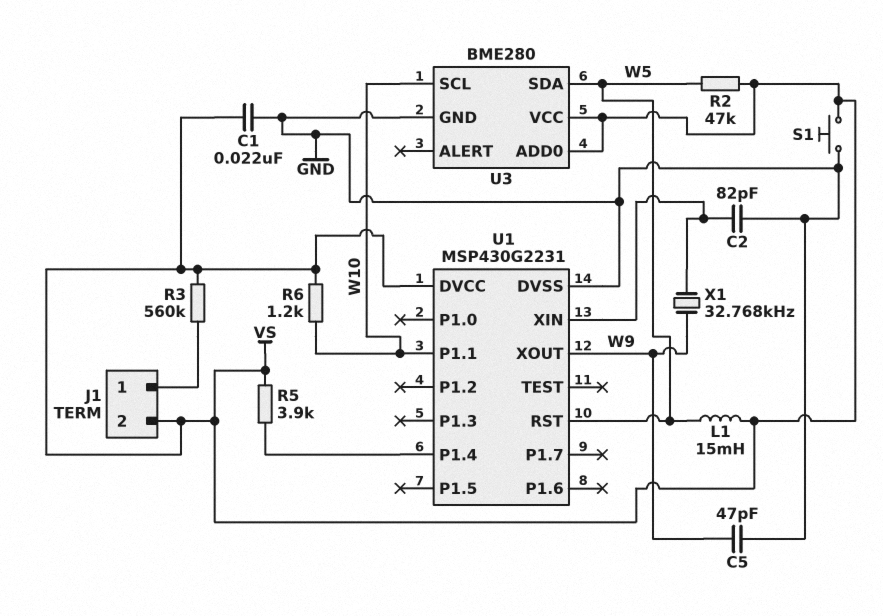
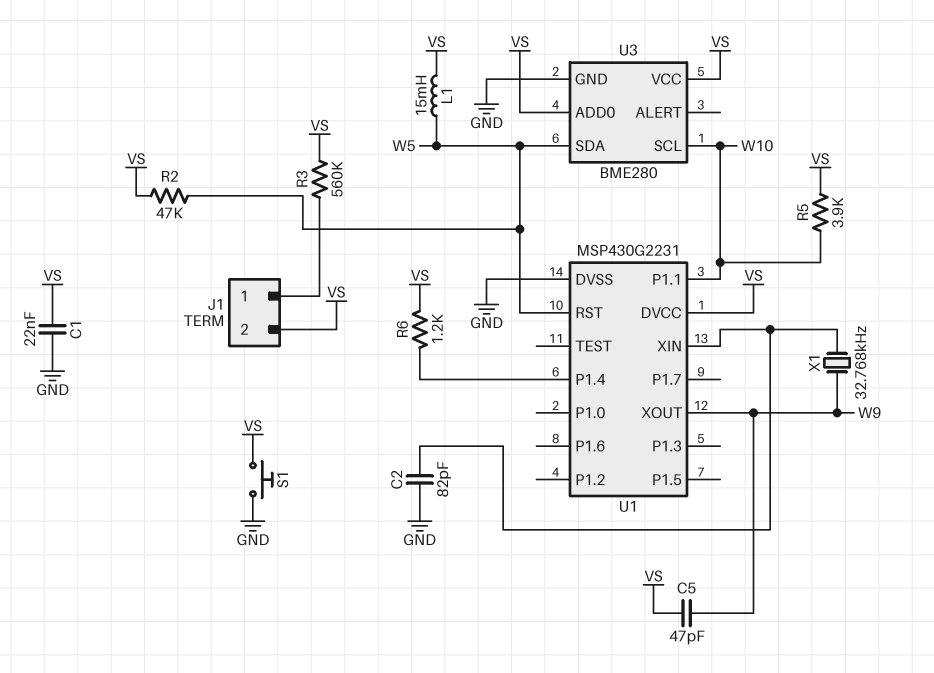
C5: 47pF (GND, W9) -> 47pF (VS, W9)
R5: 3.9k (U1/P1.4, VS) -> 3.9k (VS, W10)
R6: 1.2k (VS, W10) -> 1.2k (U1/P1.4, VS)

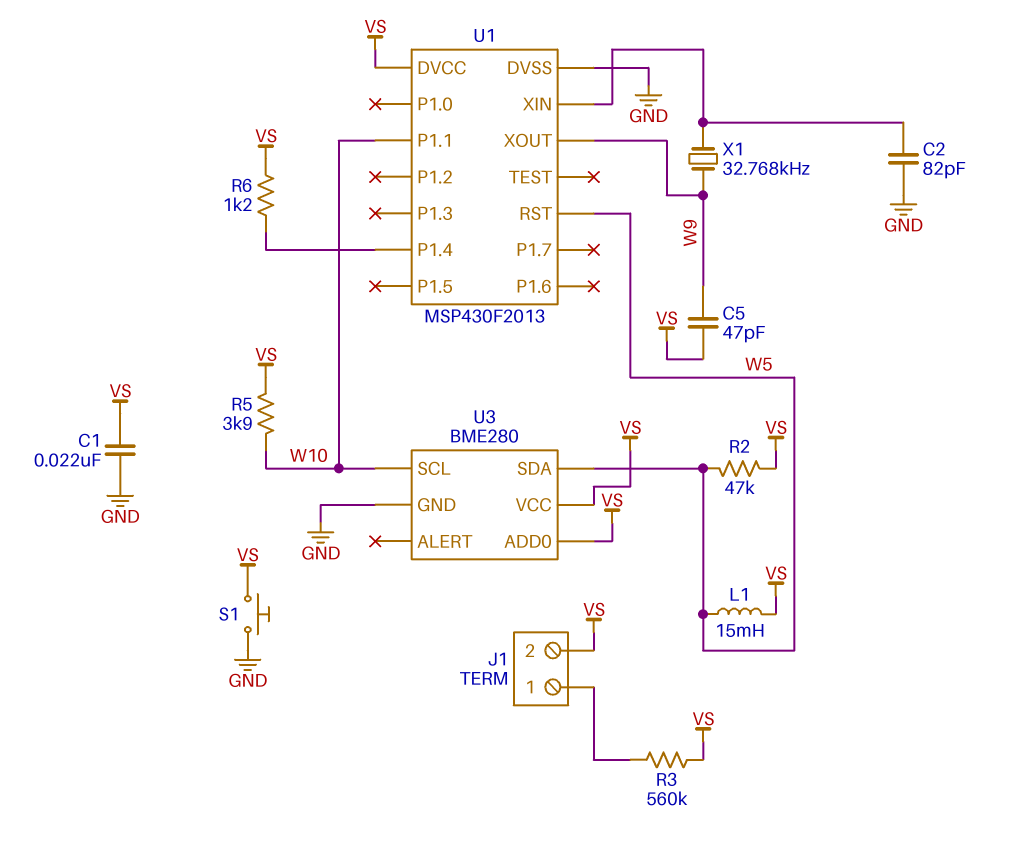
U1: MSP430G2231 -> MSP430F2013

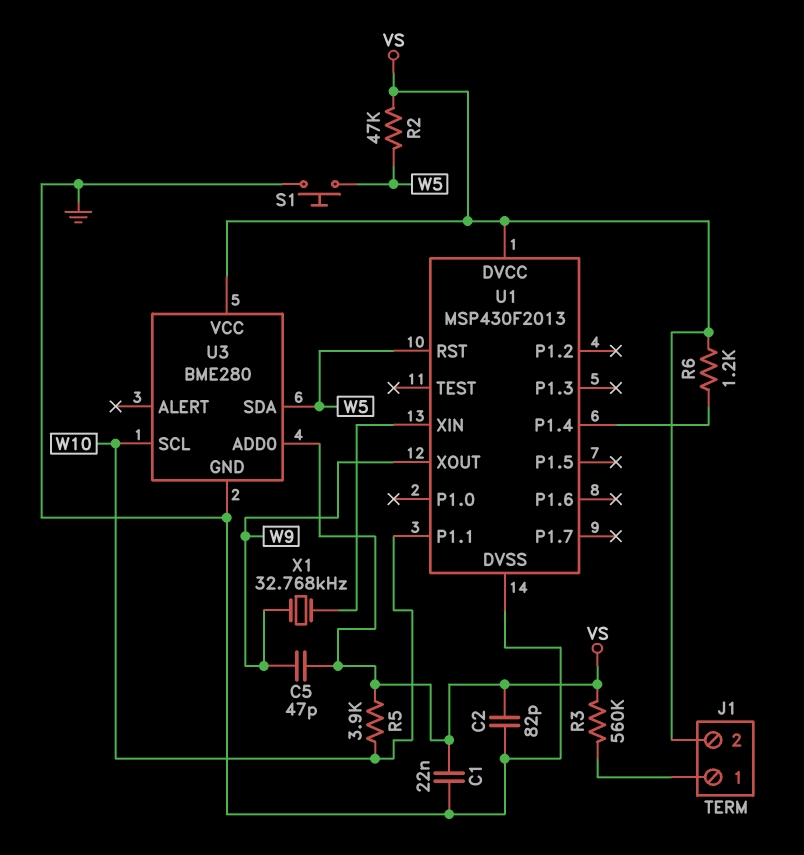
C2: 82pF (GND, U1/XIN) -> 82pF (GND, VS)
L1: 15mH (VS, W5) -> none
S1: button (GND, VS) -> button (GND, W5)

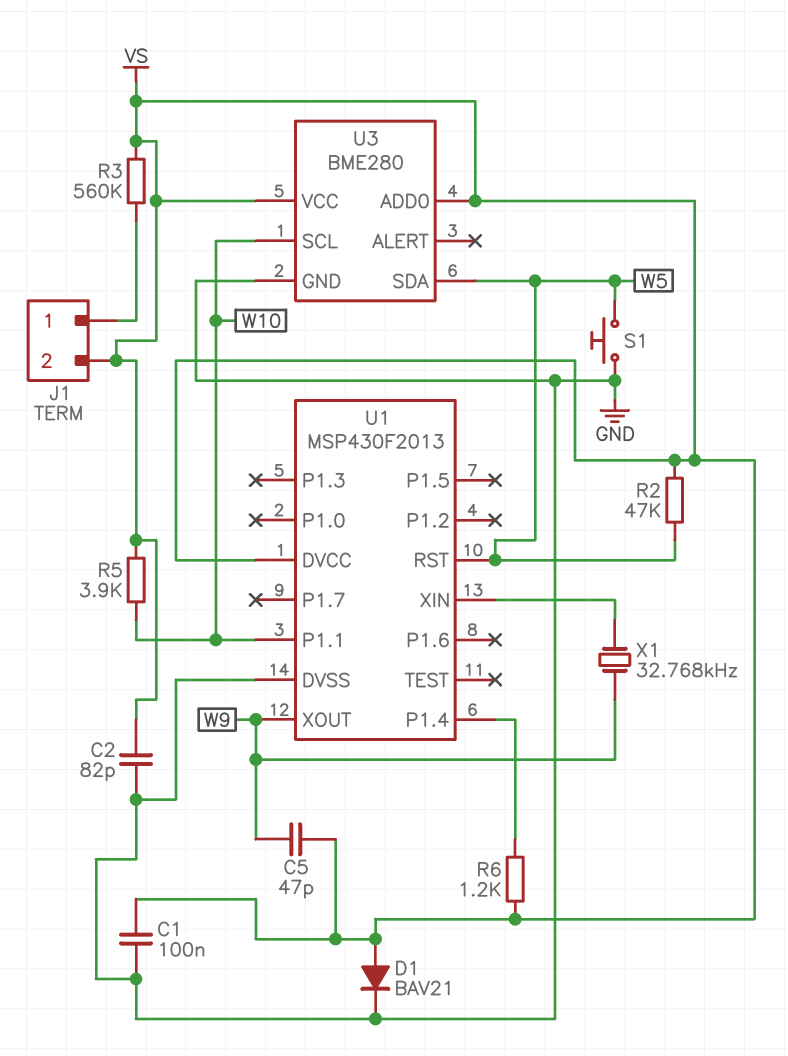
C1: 22nF (GND, VS) -> 100nF (GND, VS)
D1: none -> diode BAV21 (A VS, K GND)

